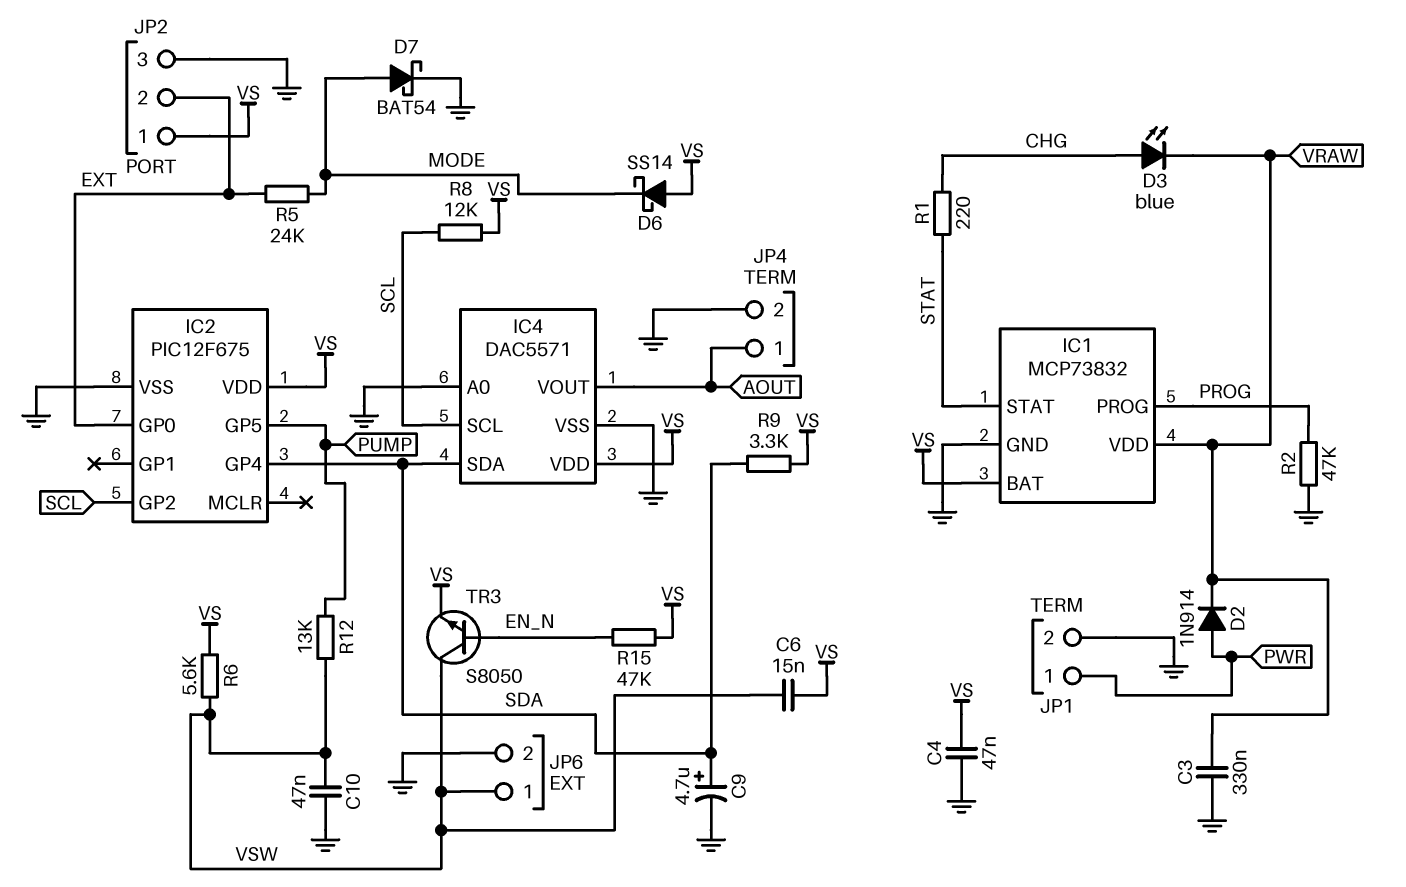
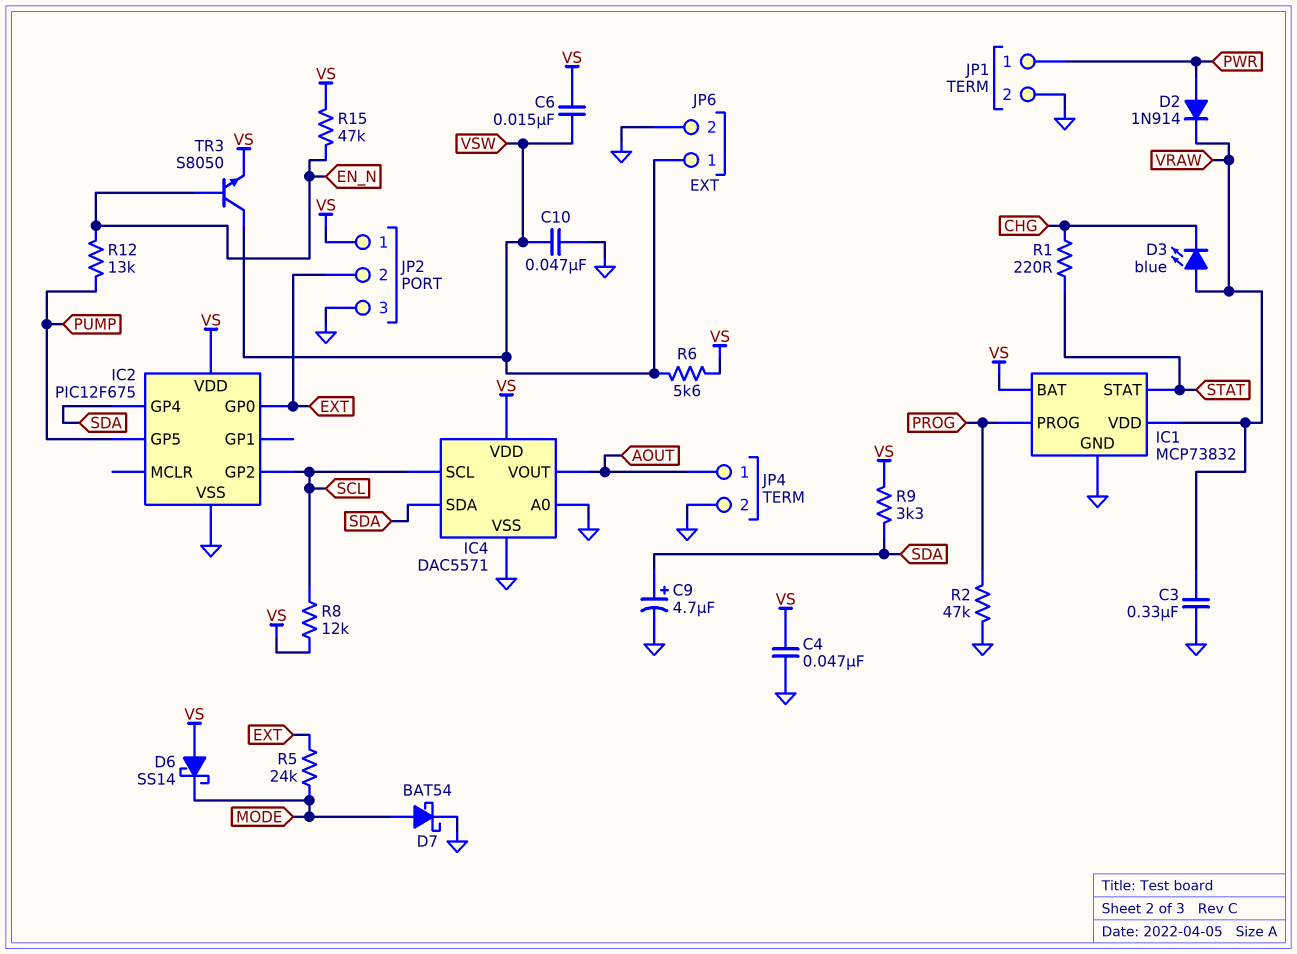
D3: LED blue (A CHG, K VRAW) -> LED blue (A VRAW, K CHG)
R12: 13k (PUMP, VSW) -> 13k (EN_N, PUMP)

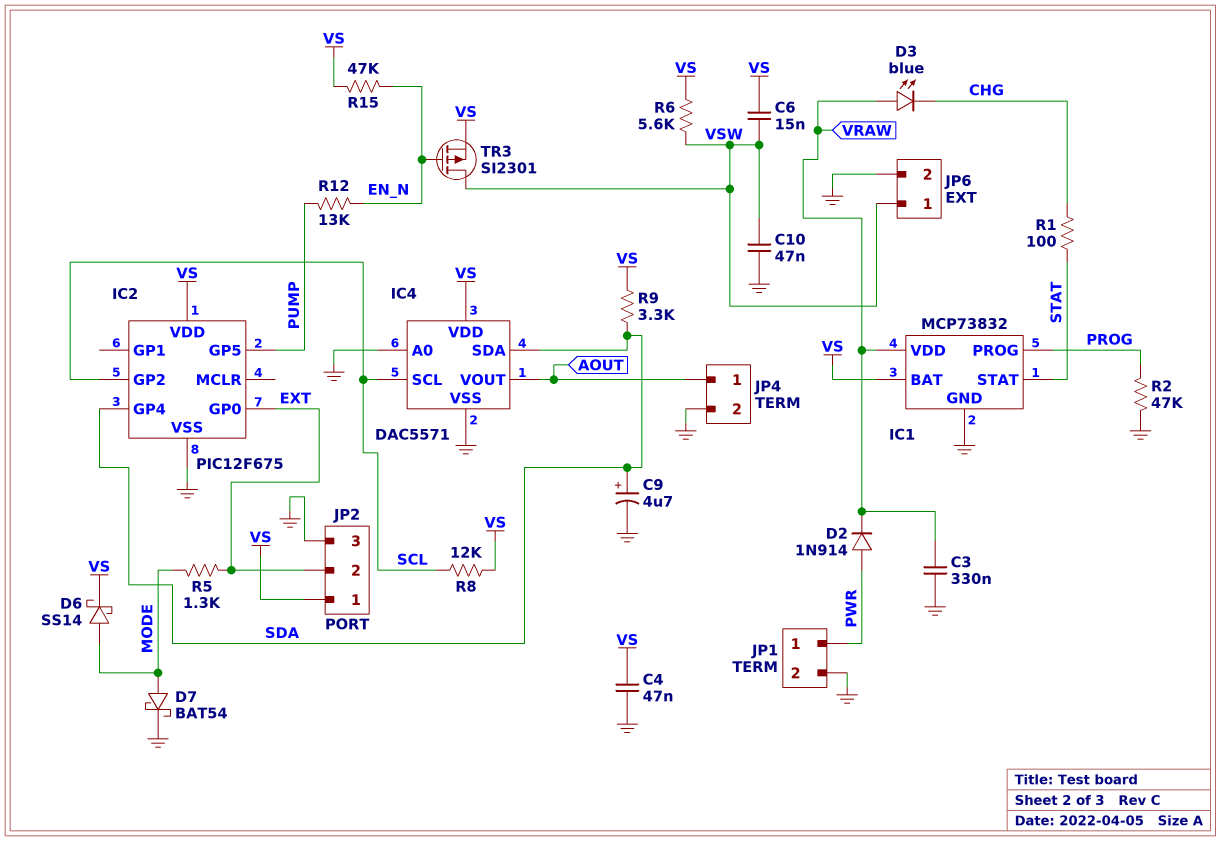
D6: schottky SS14 (A VS, K MODE) -> schottky SS14 (A MODE, K VS)
R1: 220 (CHG, STAT) -> 100 (CHG, STAT)
R5: 24k (EXT, MODE) -> 1.3k (EXT, MODE)
TR3: NPN S8050 (B EN_N, C VSW, E VS) -> PMOS SI2301 (G EN_N, D VSW, S VS)

